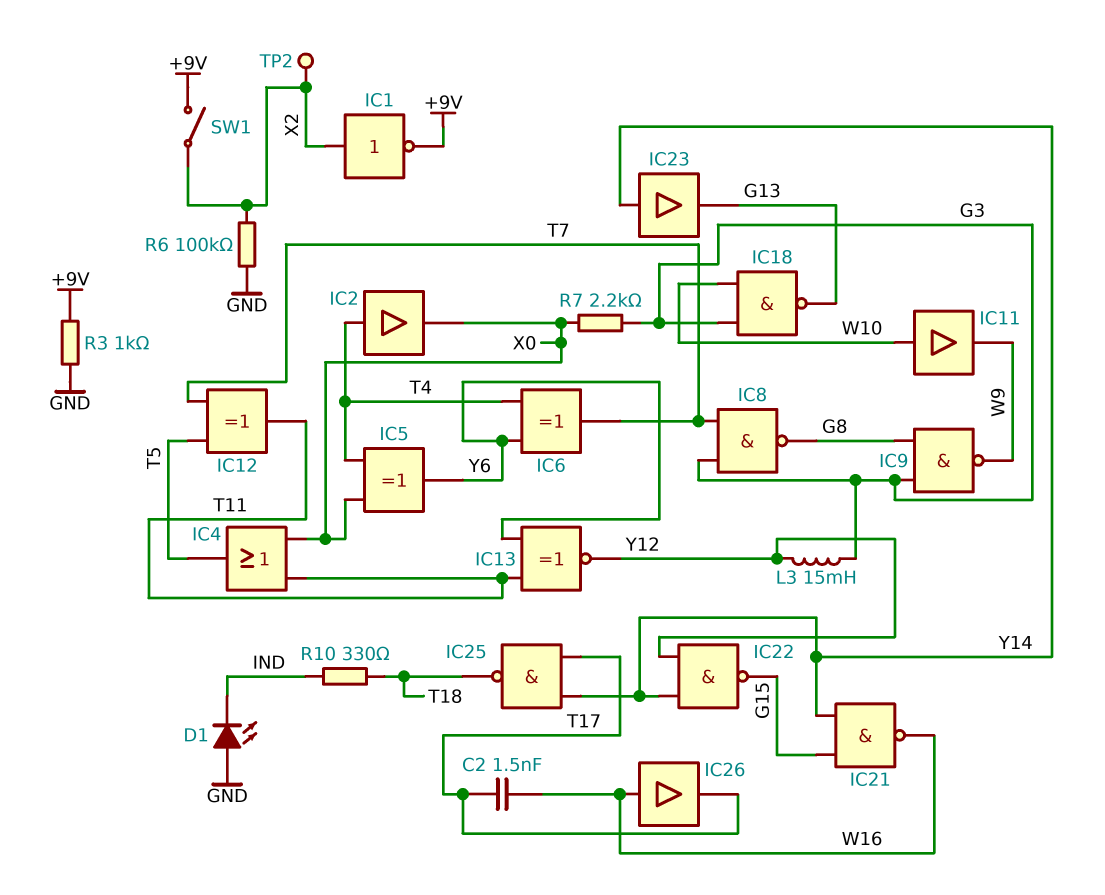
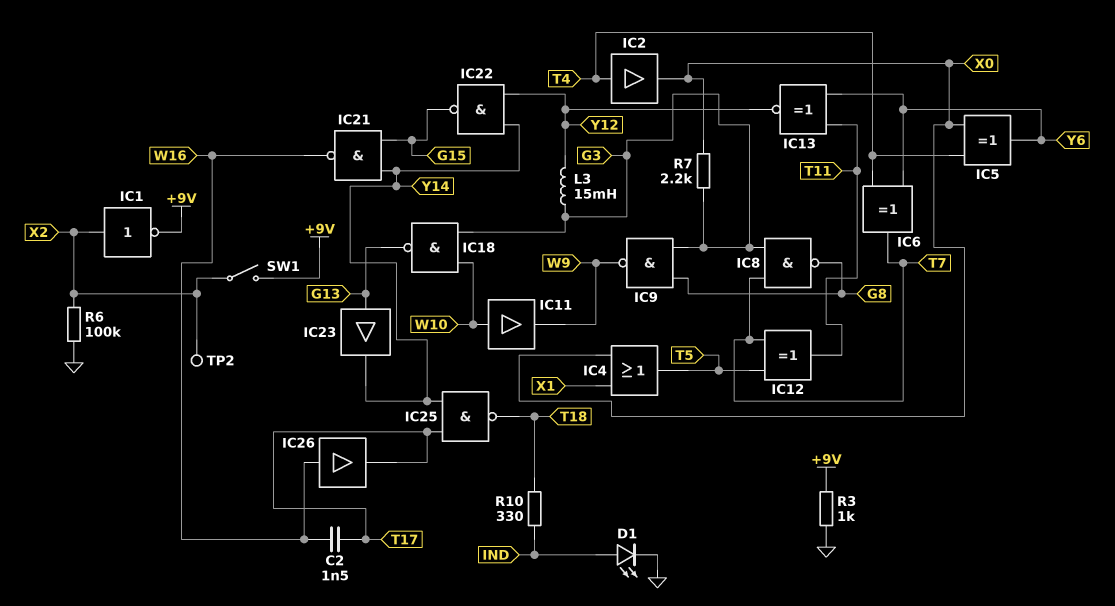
D1: LED (A GND, K IND) -> LED (A IND, K GND)
IC4: OR (in T11, in X0, out T5) -> OR (in X0, in X1, out T5)
IC23: buffer (in Y14, out G13) -> buffer (in G13, out Y14)

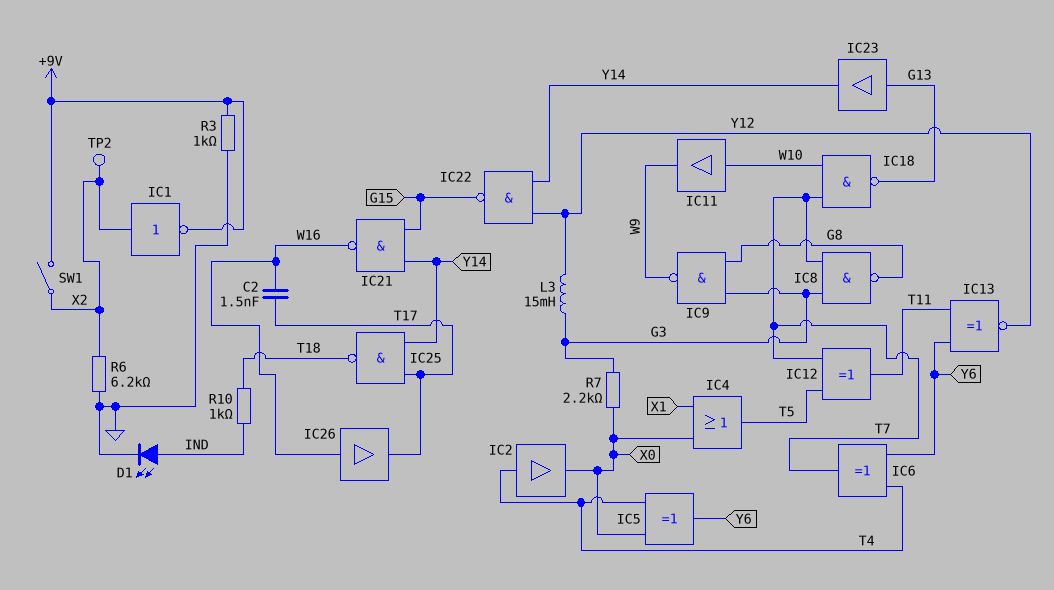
IC18: NAND (in G3, in W10, out G13) -> NAND (in T7, in W10, out G13)
R6: 100k (GND, X2) -> 6.2k (GND, X2)
R10: 330 (IND, T18) -> 1k (IND, T18)

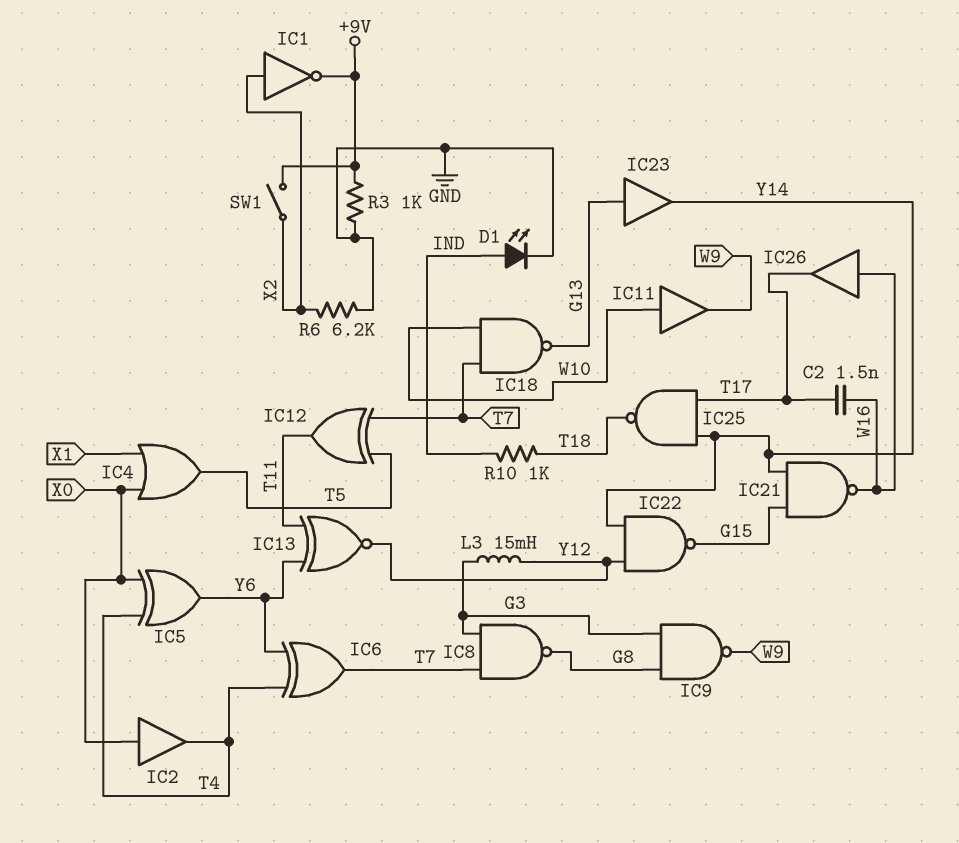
IC2: buffer (in T4, out X0) -> buffer (in X0, out T4)
R7: 2.2k (G3, X0) -> none
TP2: test point (X2) -> none

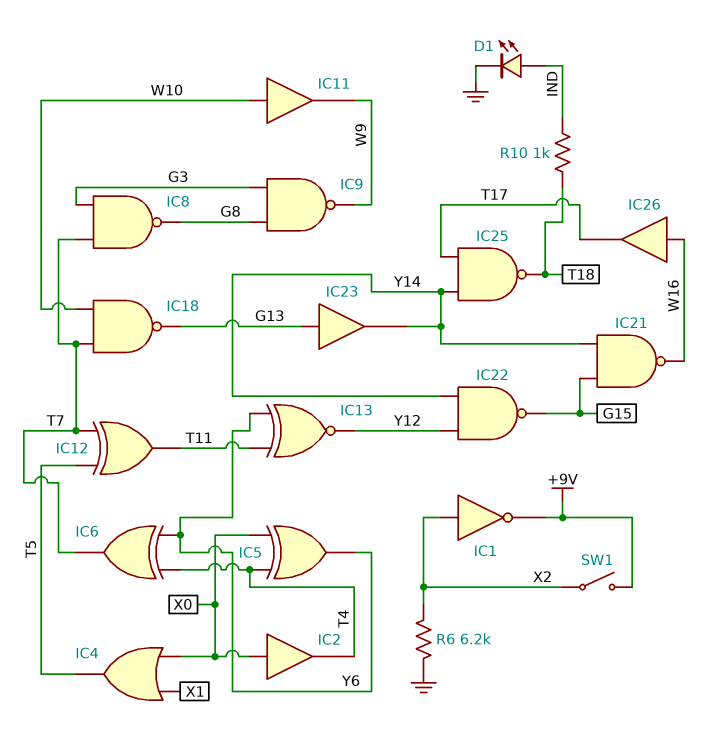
C2: 1.5nF (T17, W16) -> none
L3: 15mH (G3, Y12) -> none
R3: 1k (+9V, GND) -> none

